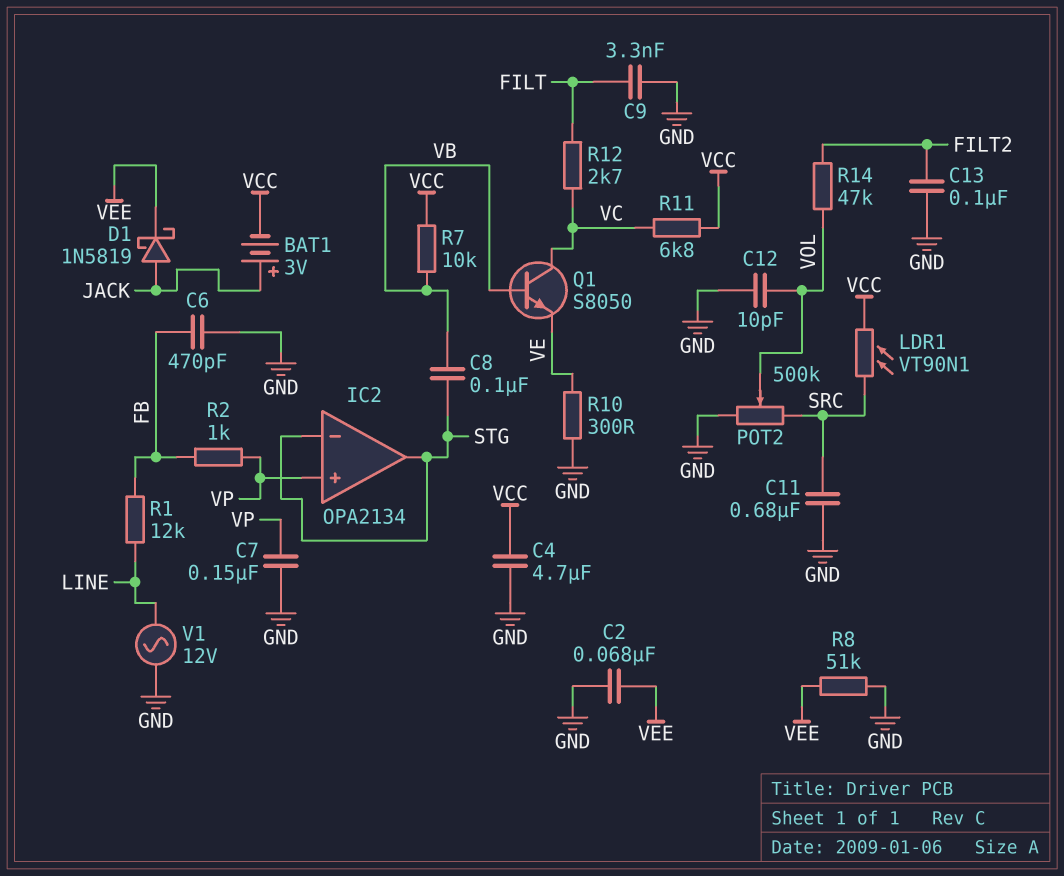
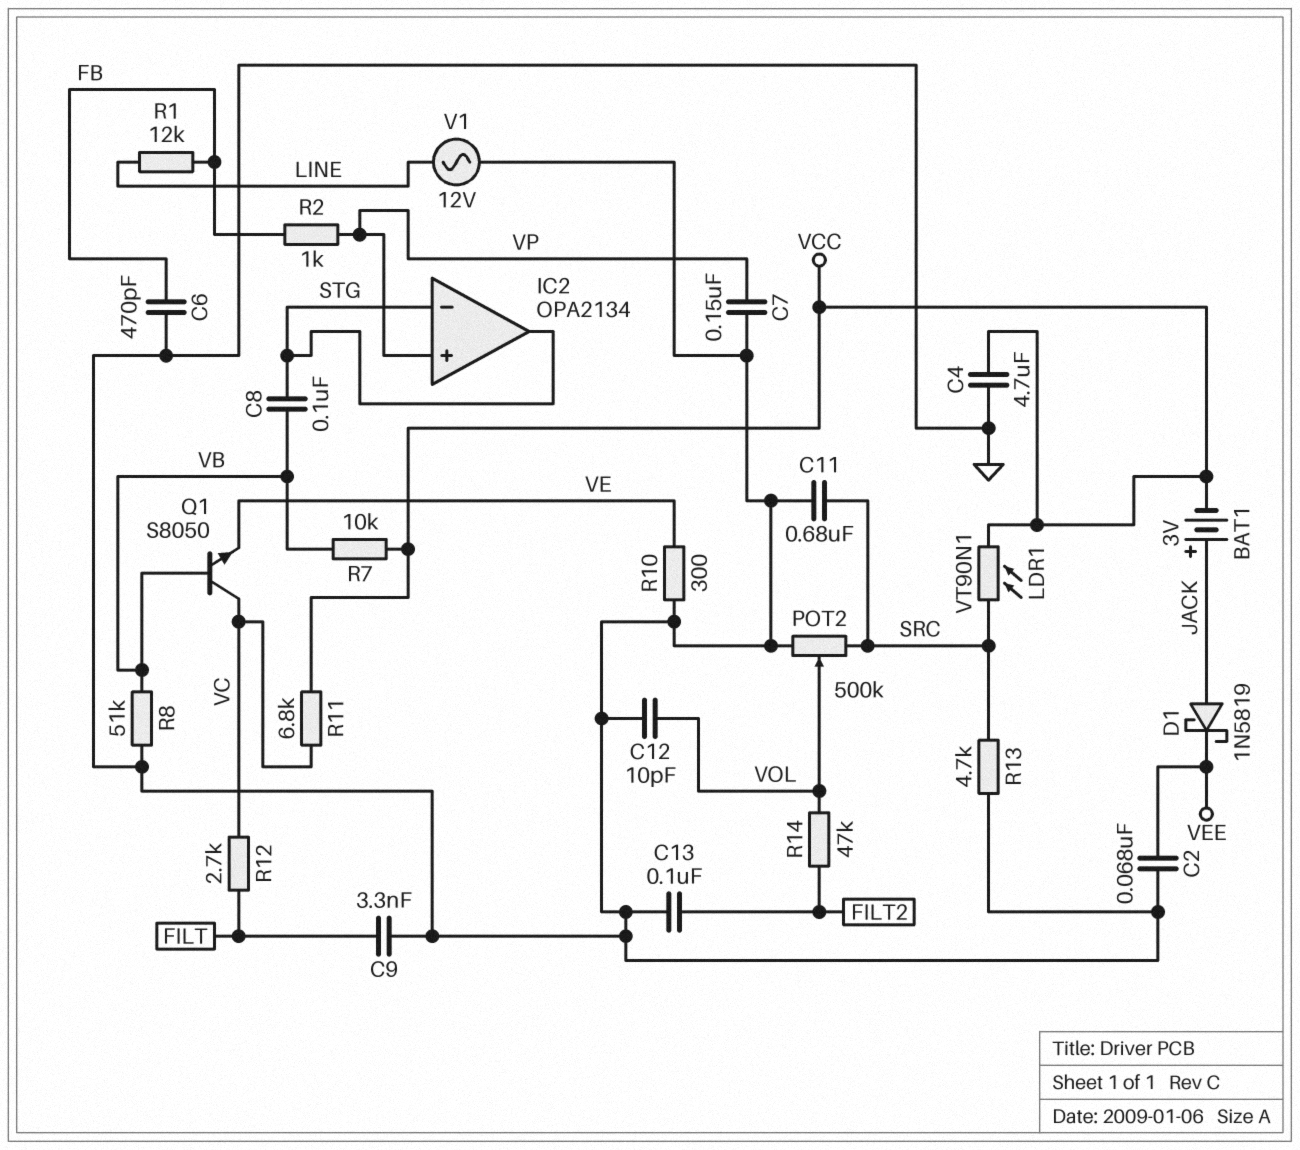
R8: 51k (GND, VEE) -> 51k (GND, VB)
R13: none -> 4.7k (GND, SRC)

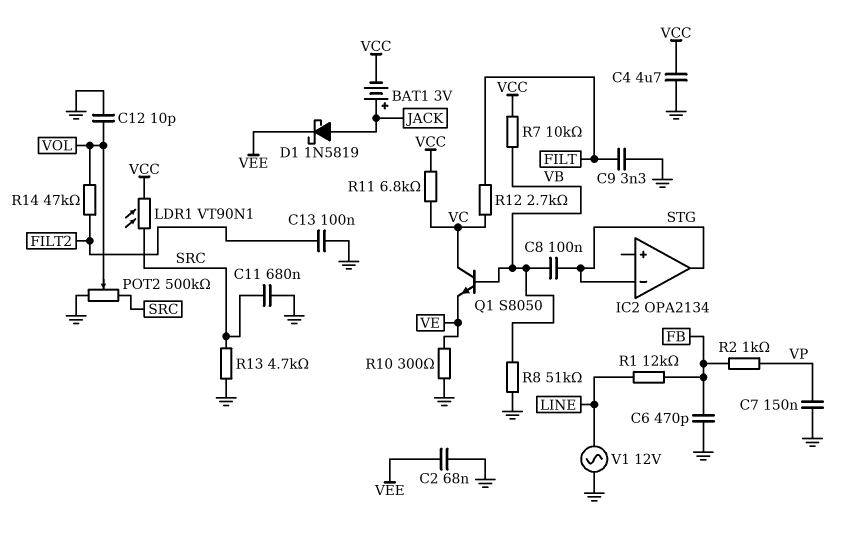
IC2 pin in+: VP -> none

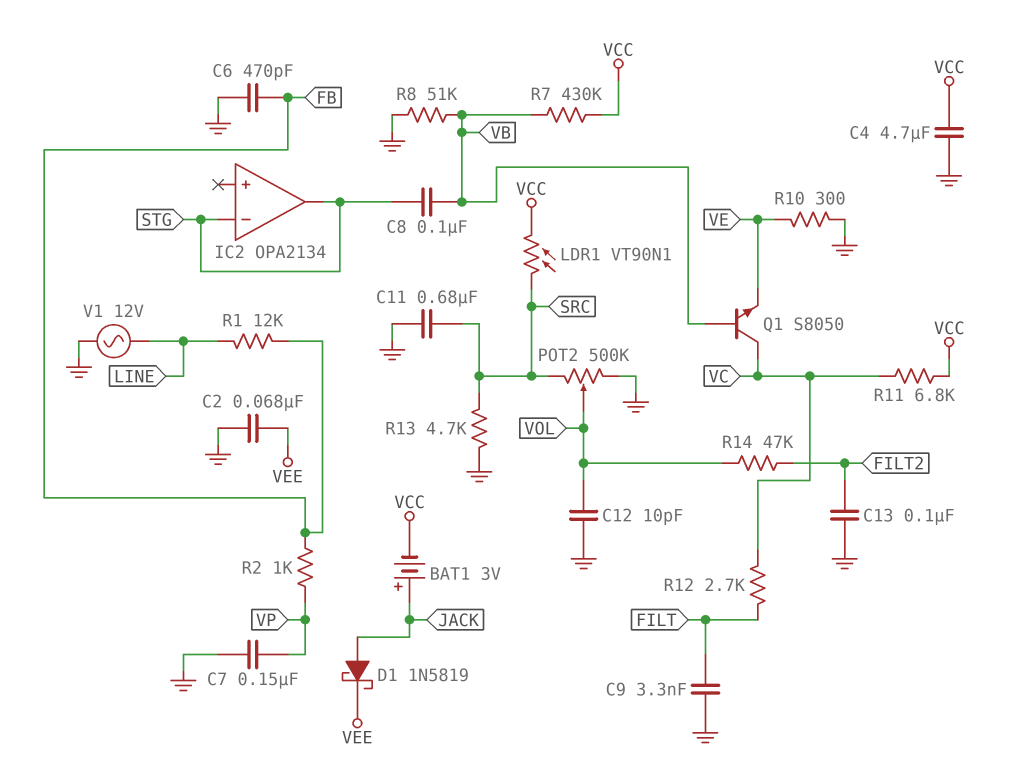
R7: 10k (VB, VCC) -> 430k (VB, VCC)

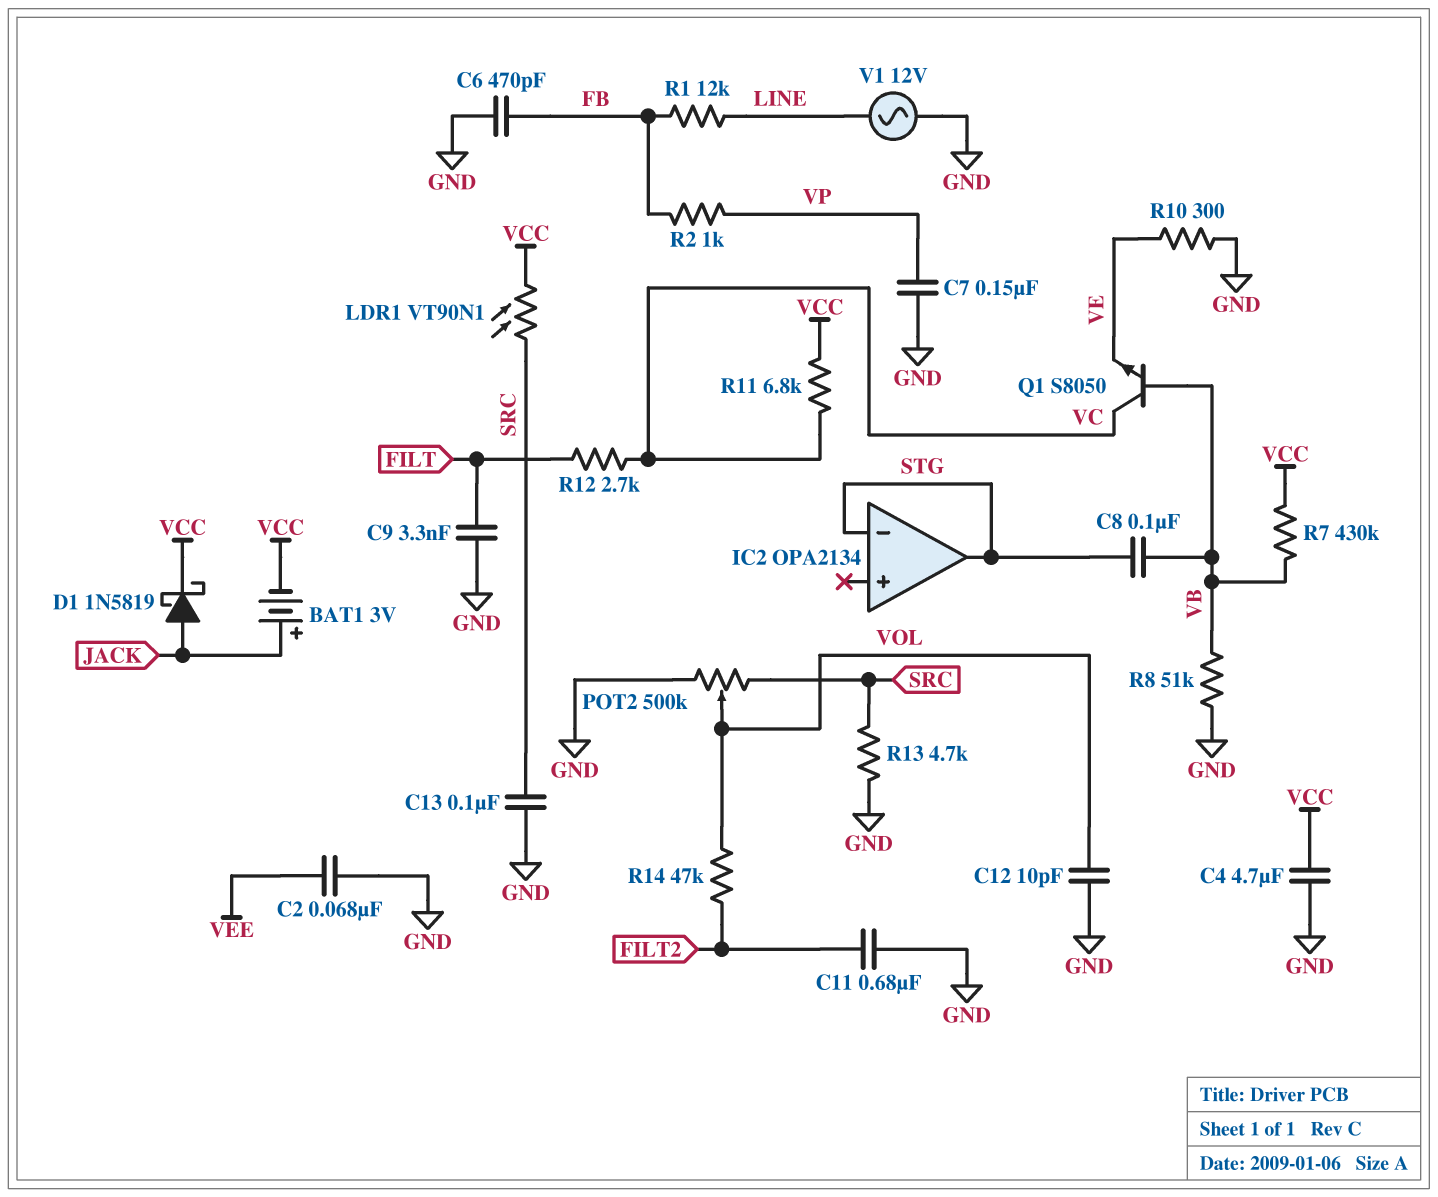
C11: 680nF (GND, SRC) -> 680nF (FILT2, GND)
C13: 100nF (FILT2, GND) -> 100nF (GND, SRC)
D1: schottky 1N5819 (A JACK, K VEE) -> schottky 1N5819 (A JACK, K VCC)

